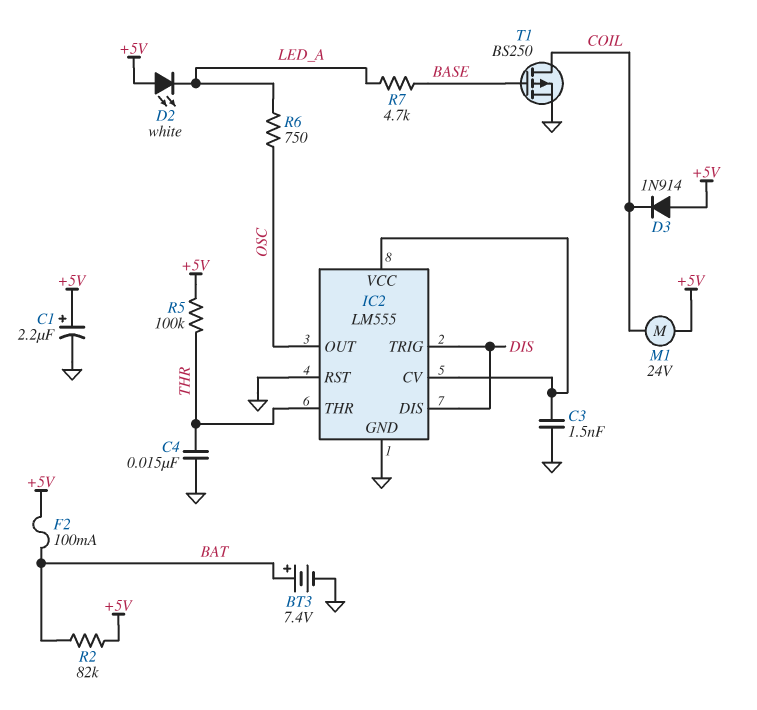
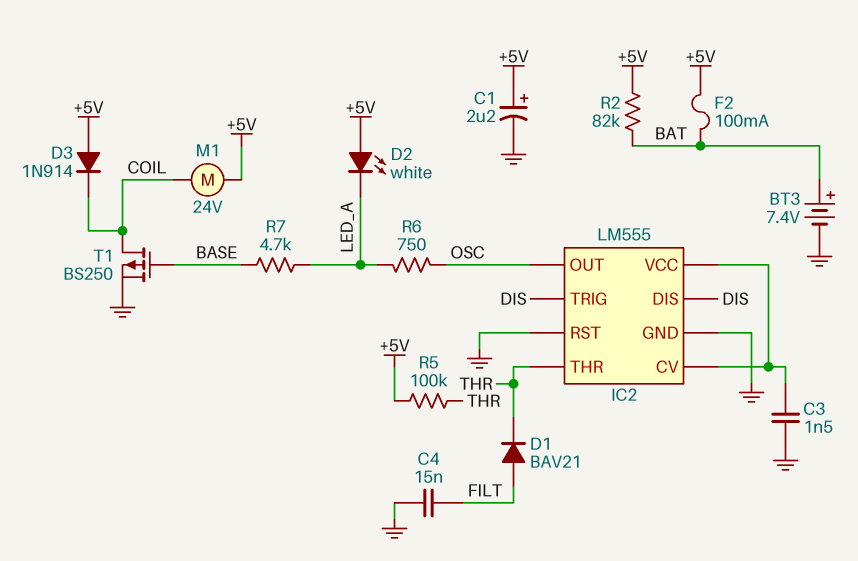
C4: 15nF (GND, THR) -> 15nF (FILT, GND)
D1: none -> diode BAV21 (A FILT, K THR)

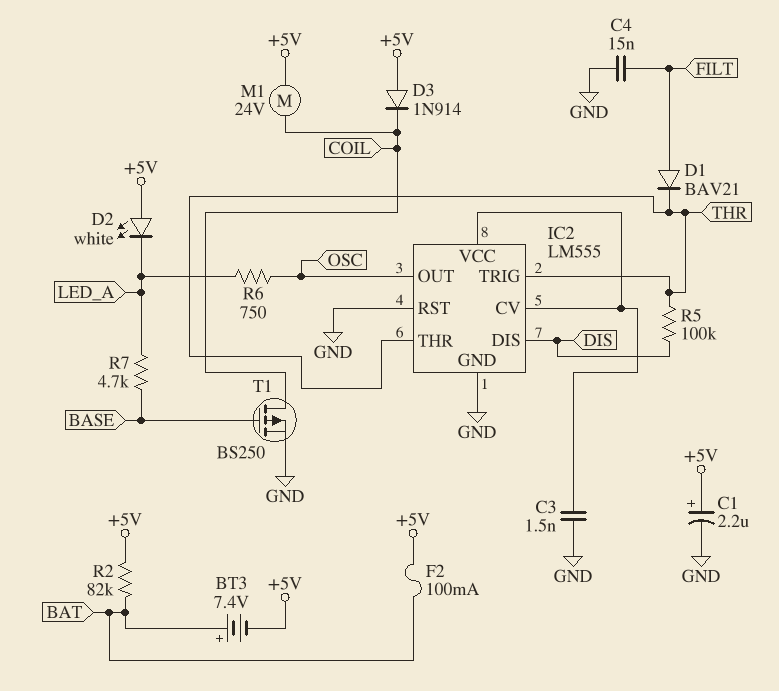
BT3: 7.4V (plus BAT, minus GND) -> 7.4V (plus BAT, minus +5V)
IC2 pin TRIG: DIS -> THR
R5: 100k (+5V, THR) -> 100k (DIS, THR)

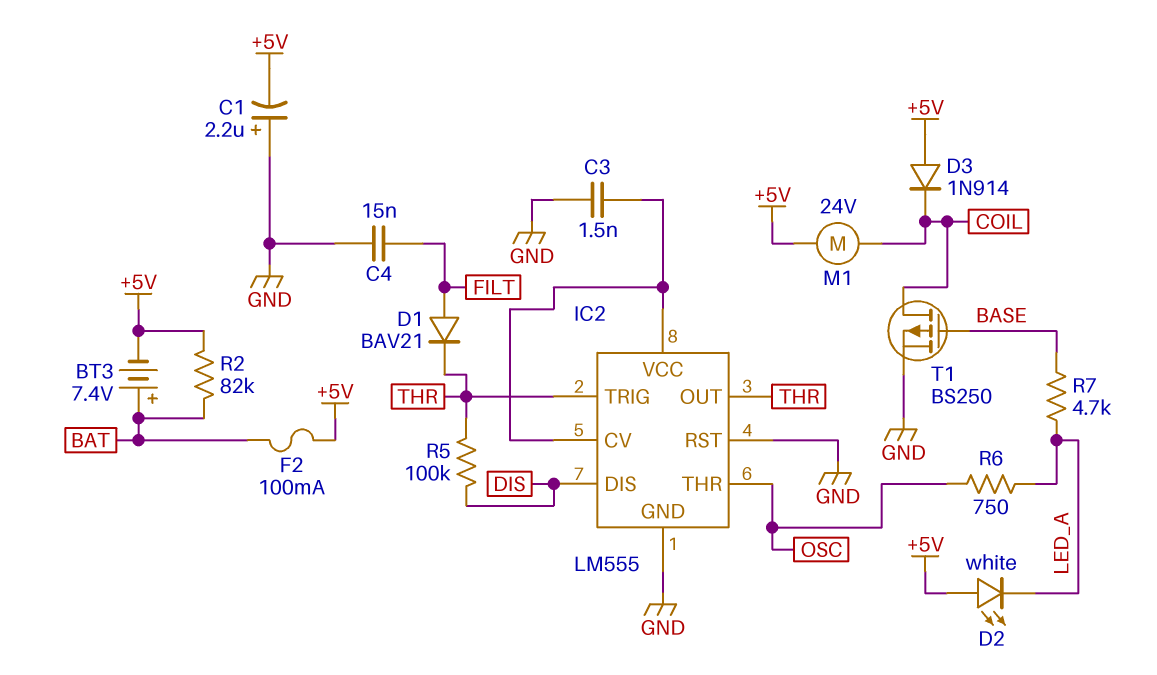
C1: 2.2uF (plus +5V, minus GND) -> 2.2uF (plus GND, minus +5V)
IC2 pin OUT: OSC -> THR
IC2 pin THR: THR -> OSC

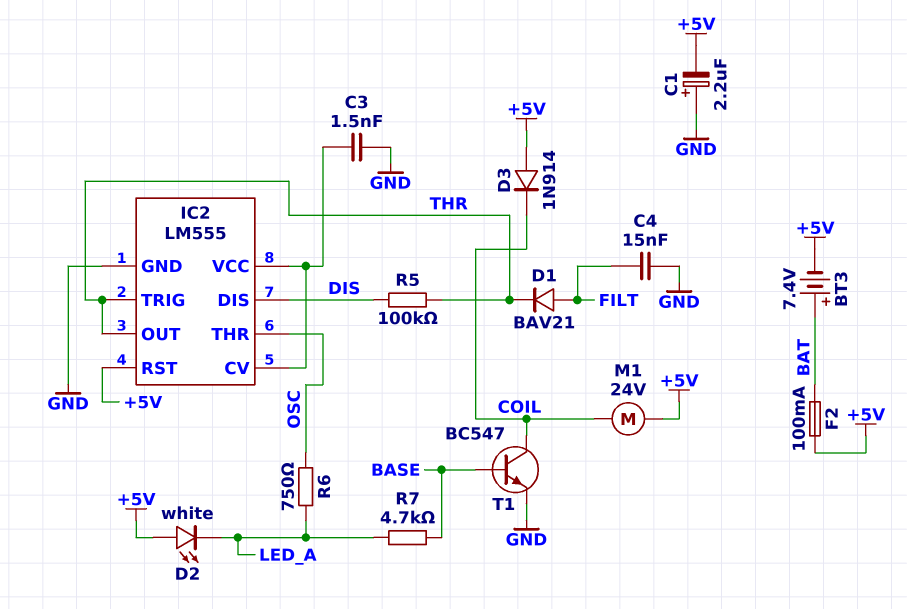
IC2 pin RST: GND -> +5V
R2: 82k (+5V, BAT) -> none
T1: PMOS BS250 (G BASE, D COIL, S GND) -> NPN BC547 (B BASE, C COIL, E GND)

